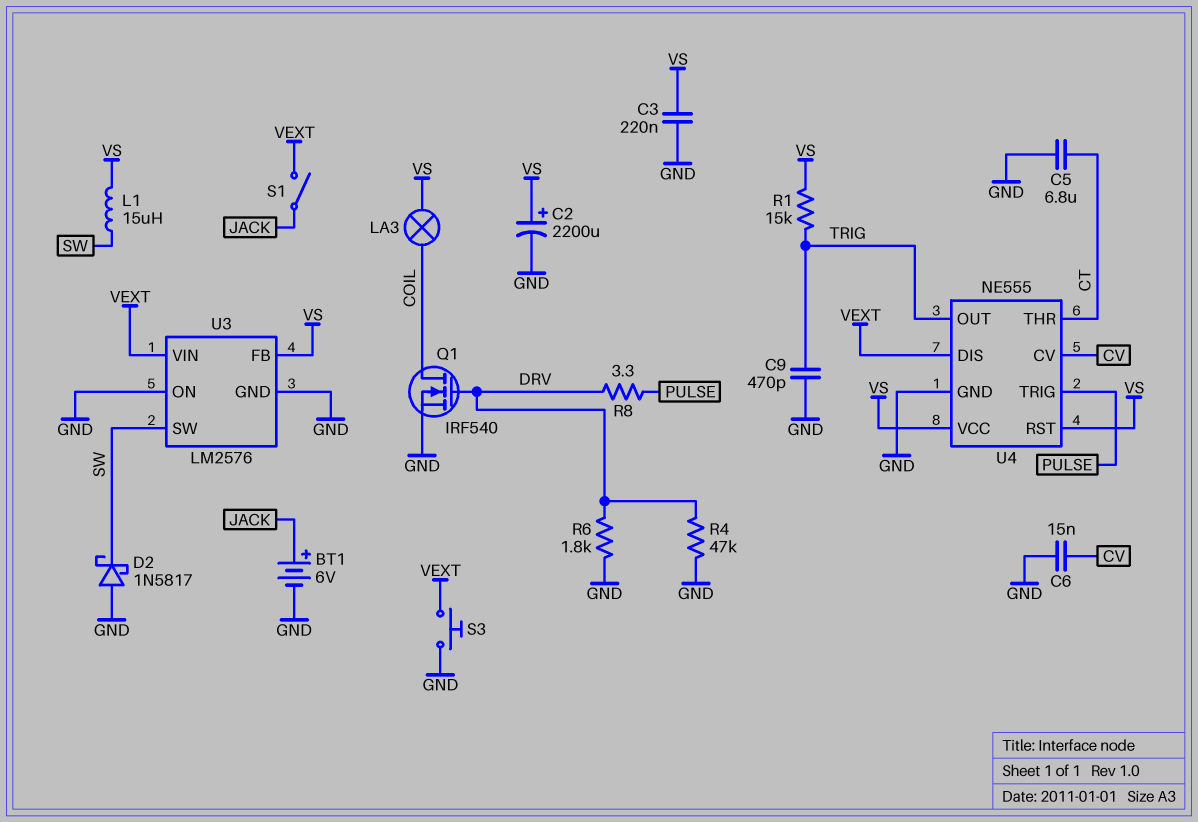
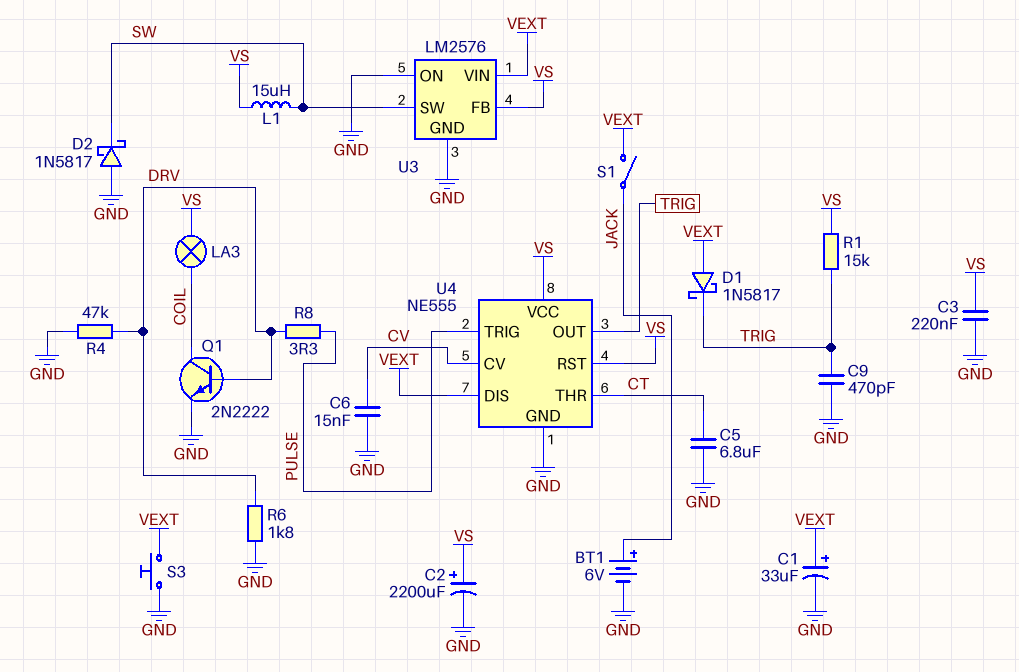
C1: none -> 33uF (plus VEXT, minus GND)
D1: none -> schottky 1N5817 (A VEXT, K TRIG)
Q1: NMOS IRF540 (G DRV, D COIL, S GND) -> NPN 2N2222 (B DRV, C COIL, E GND)

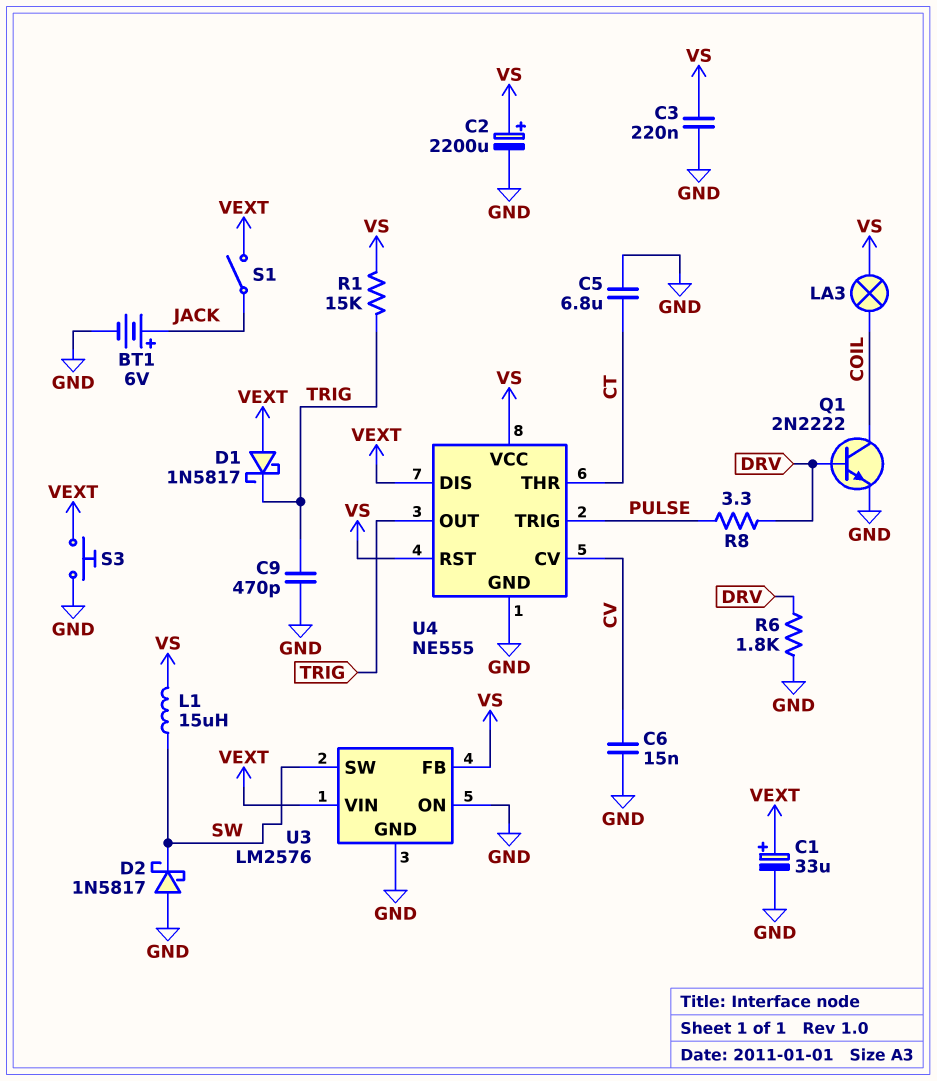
R4: 47k (DRV, GND) -> none

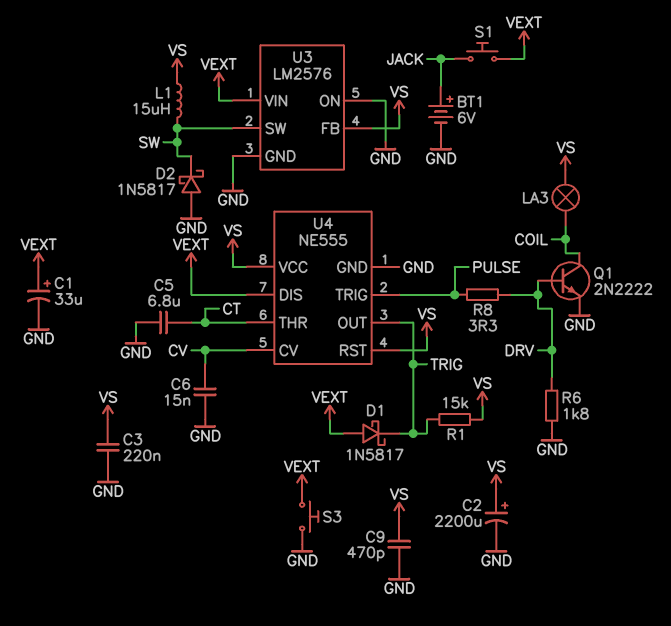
C9: 470pF (GND, TRIG) -> 470pF (GND, VS)
S1: switch (JACK, VEXT) -> button (JACK, VEXT)

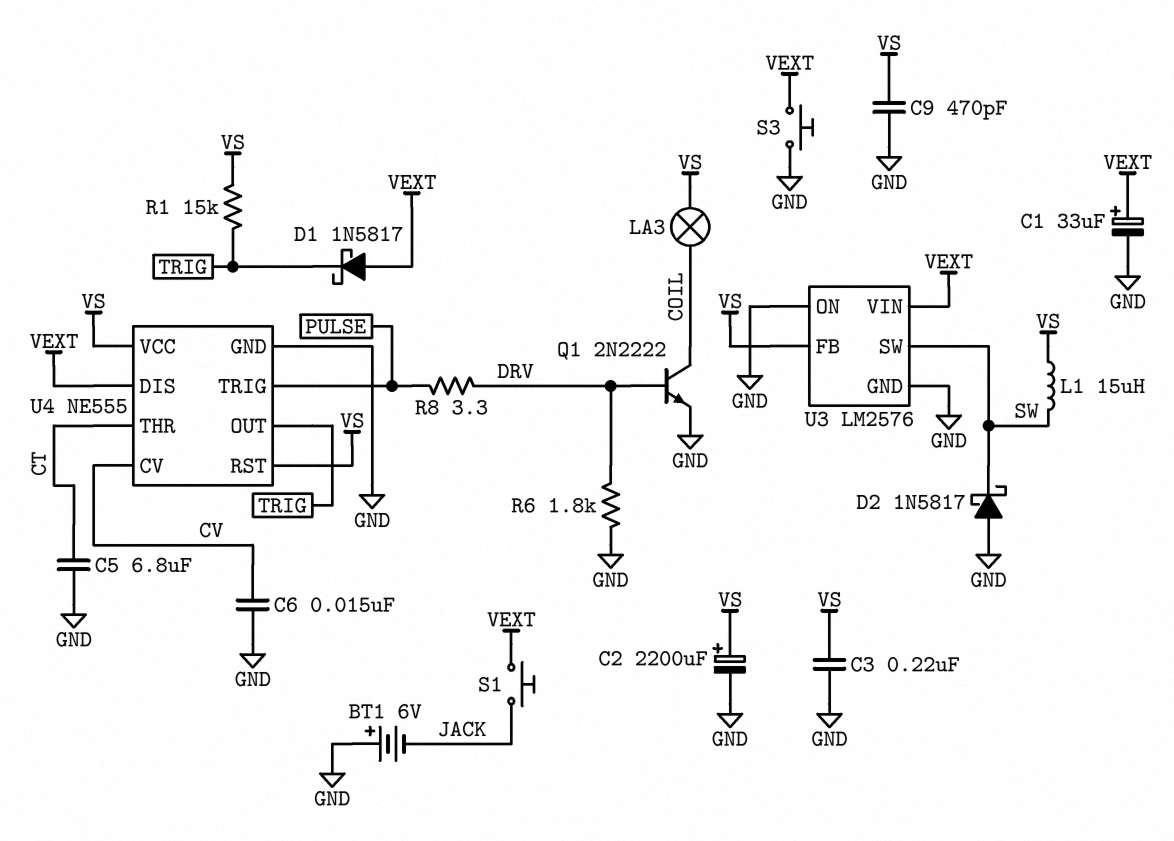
BT1: 6V (plus JACK, minus GND) -> 6V (plus GND, minus JACK)

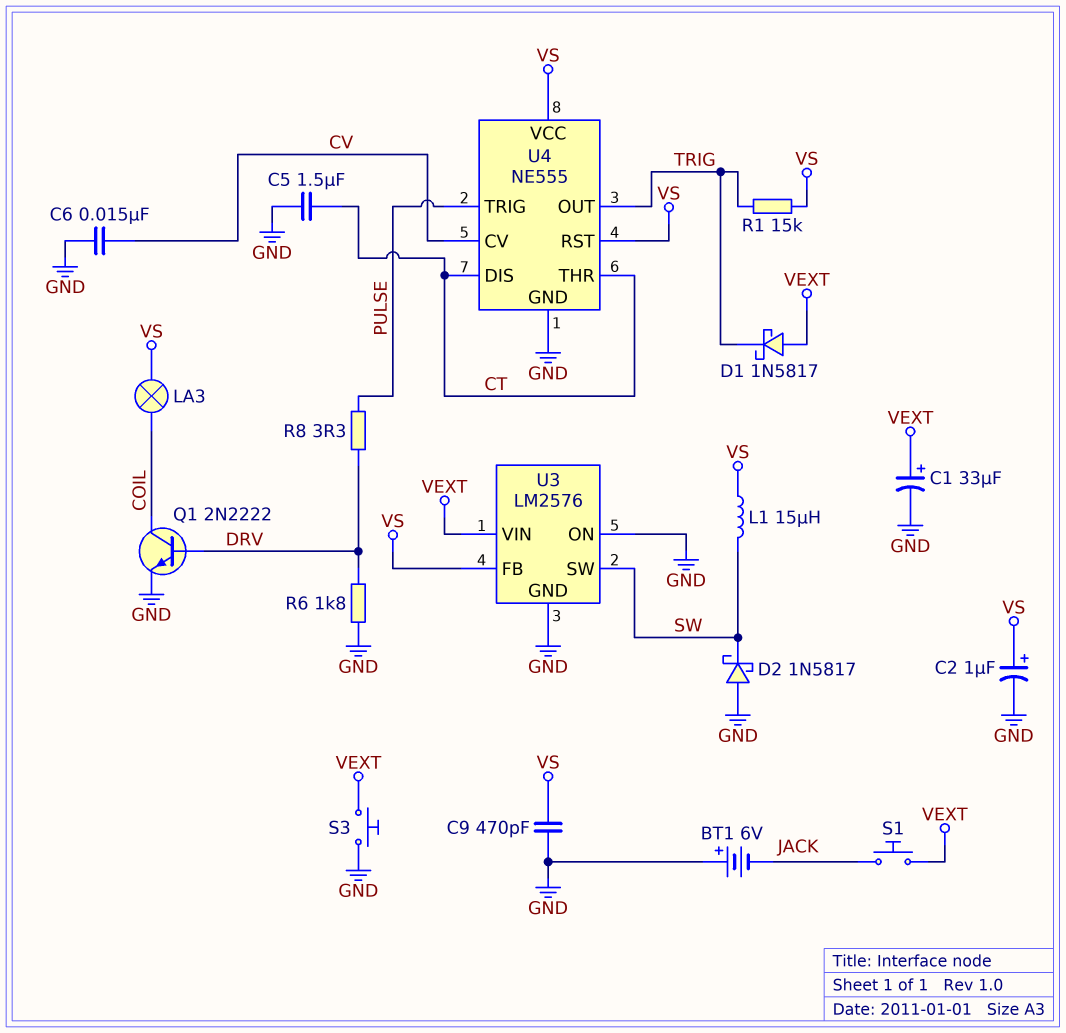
C2: 2200uF (plus VS, minus GND) -> 1uF (plus VS, minus GND)
C3: 220nF (GND, VS) -> none
C5: 6.8uF (CT, GND) -> 1.5uF (CT, GND)
U4 pin DIS: VEXT -> CT

